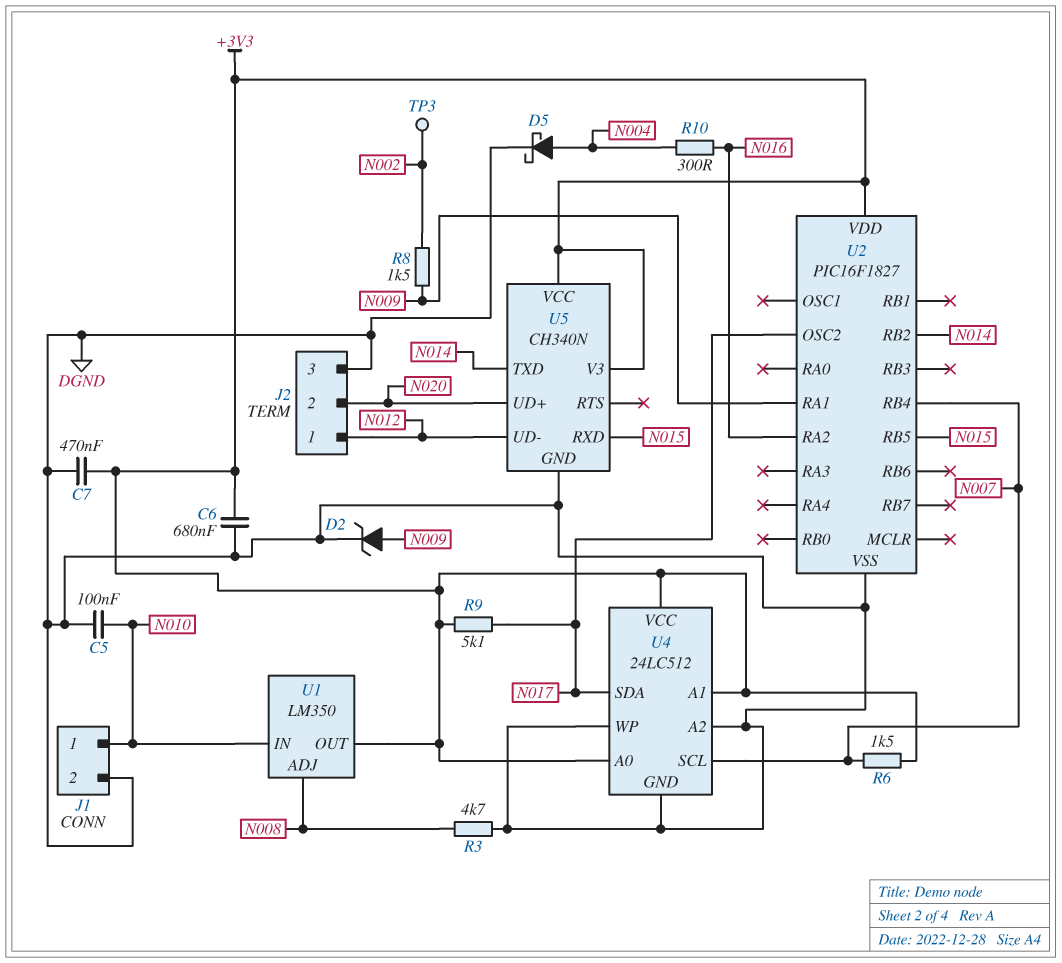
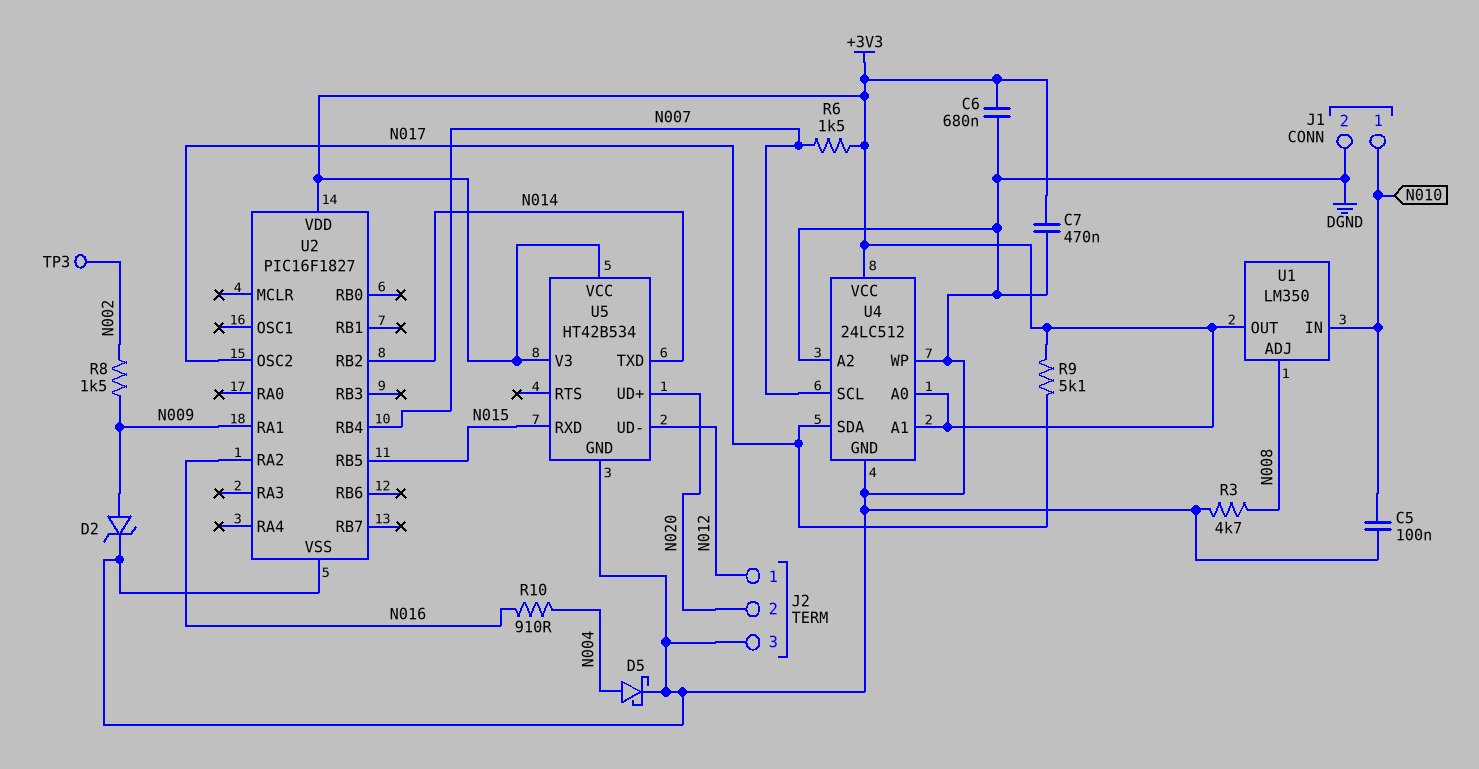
R10: 300 (N004, N016) -> 910 (N004, N016)
U5: CH340N -> HT42B534

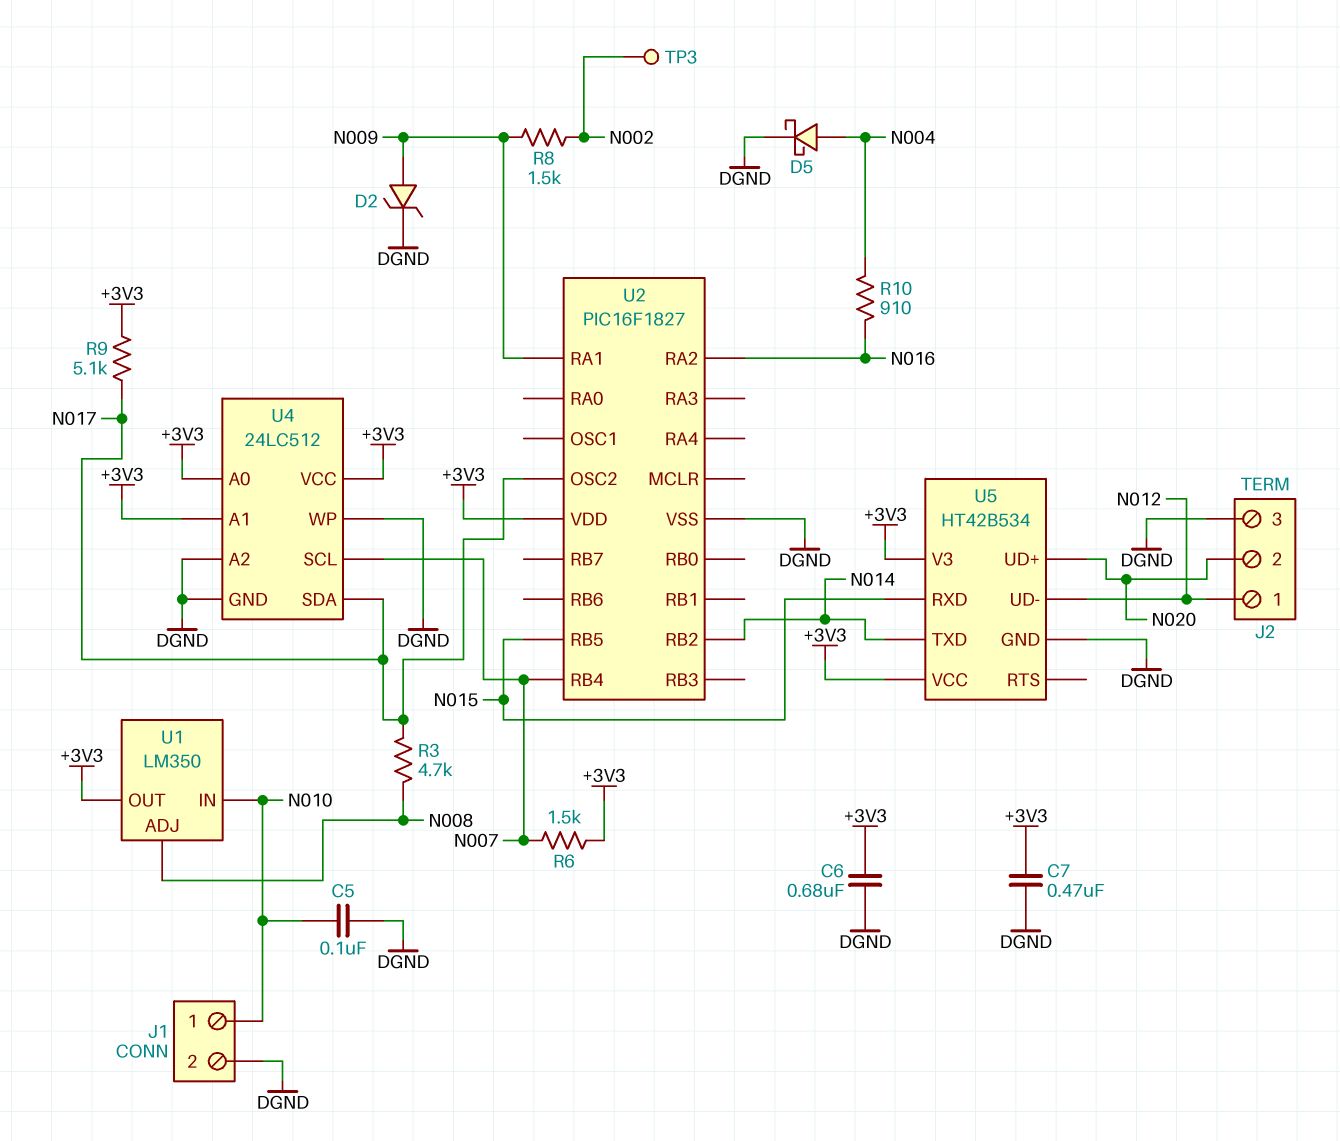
R3: 4.7k (DGND, N008) -> 4.7k (N008, N017)

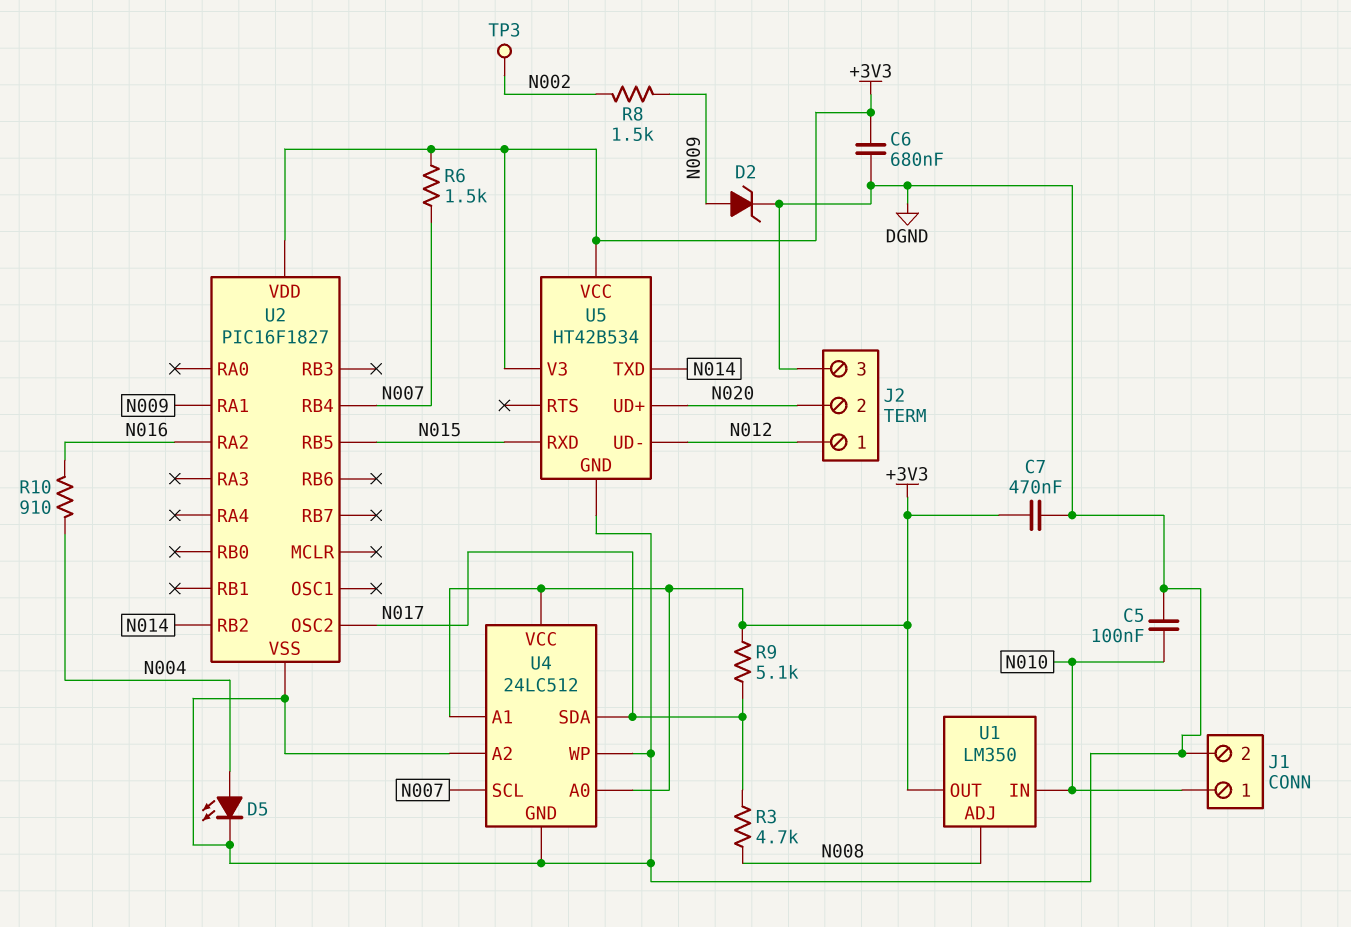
D5: schottky (A N004, K DGND) -> LED (A N004, K DGND)

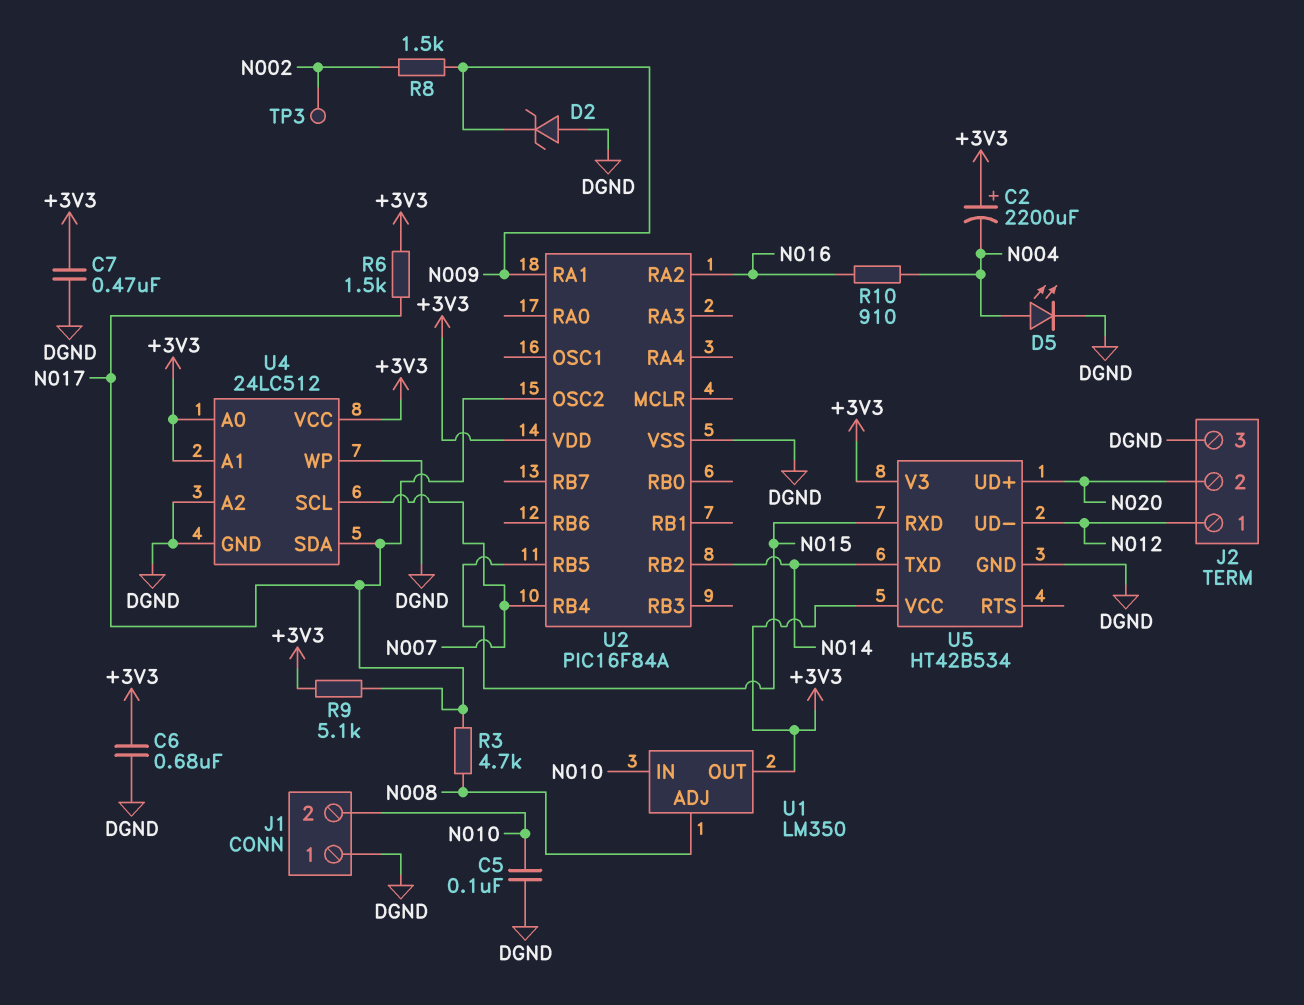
C2: none -> 2200uF (plus +3V3, minus N004)
D2: zener (A N009, K DGND) -> zener (A DGND, K N009)
J1 pin 1: N010 -> DGND
J1 pin 2: DGND -> N010
R6: 1.5k (+3V3, N007) -> 1.5k (+3V3, N017)
U2: PIC16F1827 -> PIC16F84A

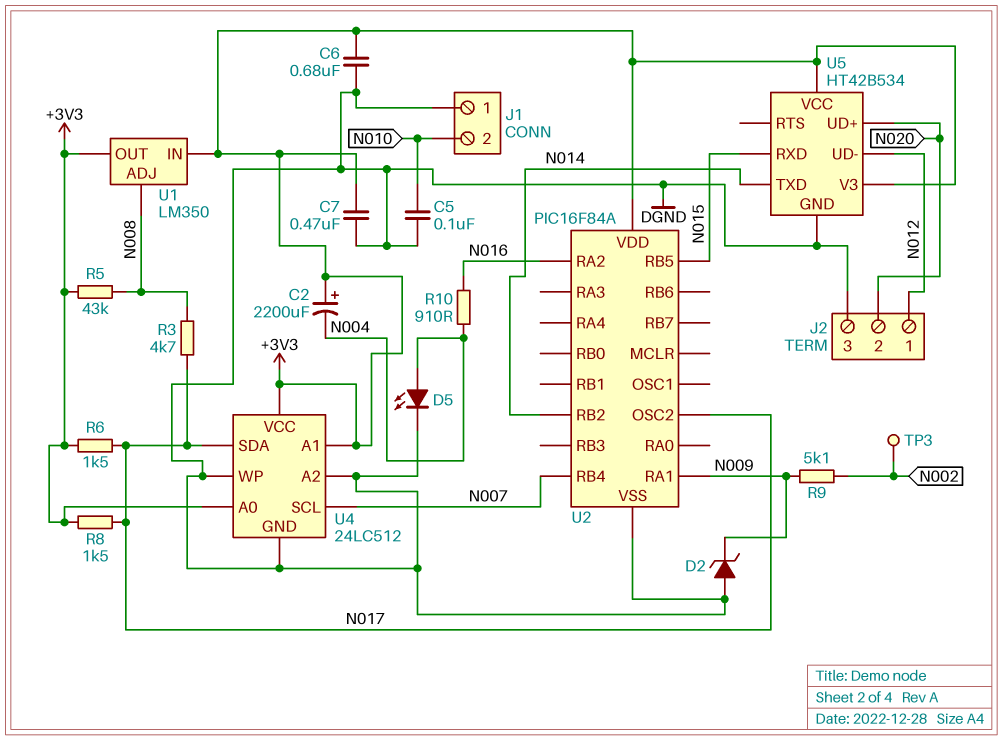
R5: none -> 43k (+3V3, N008)
R8: 1.5k (N002, N009) -> 1.5k (+3V3, N017)
R9: 5.1k (+3V3, N017) -> 5.1k (N002, N009)
U1 pin IN: N010 -> +3V3

